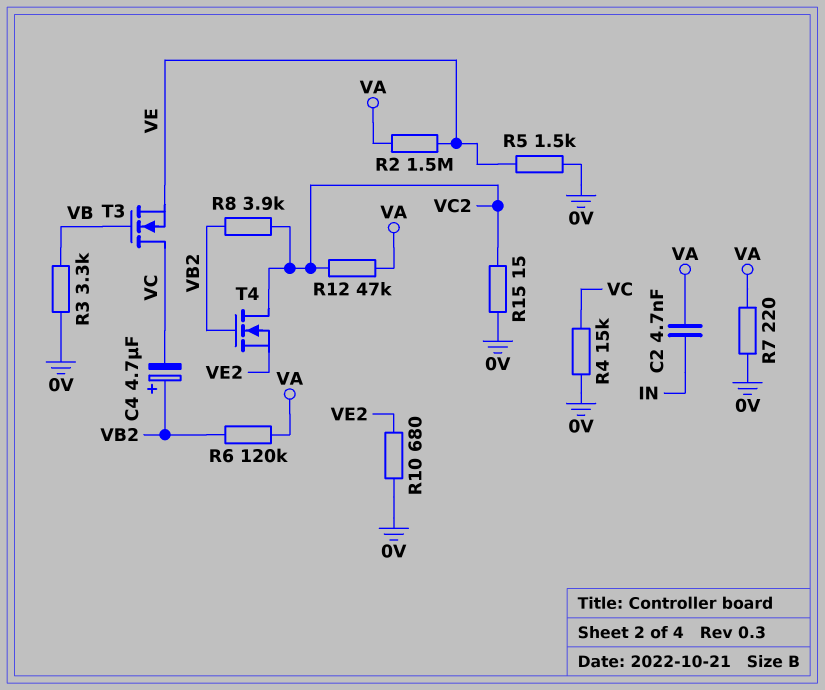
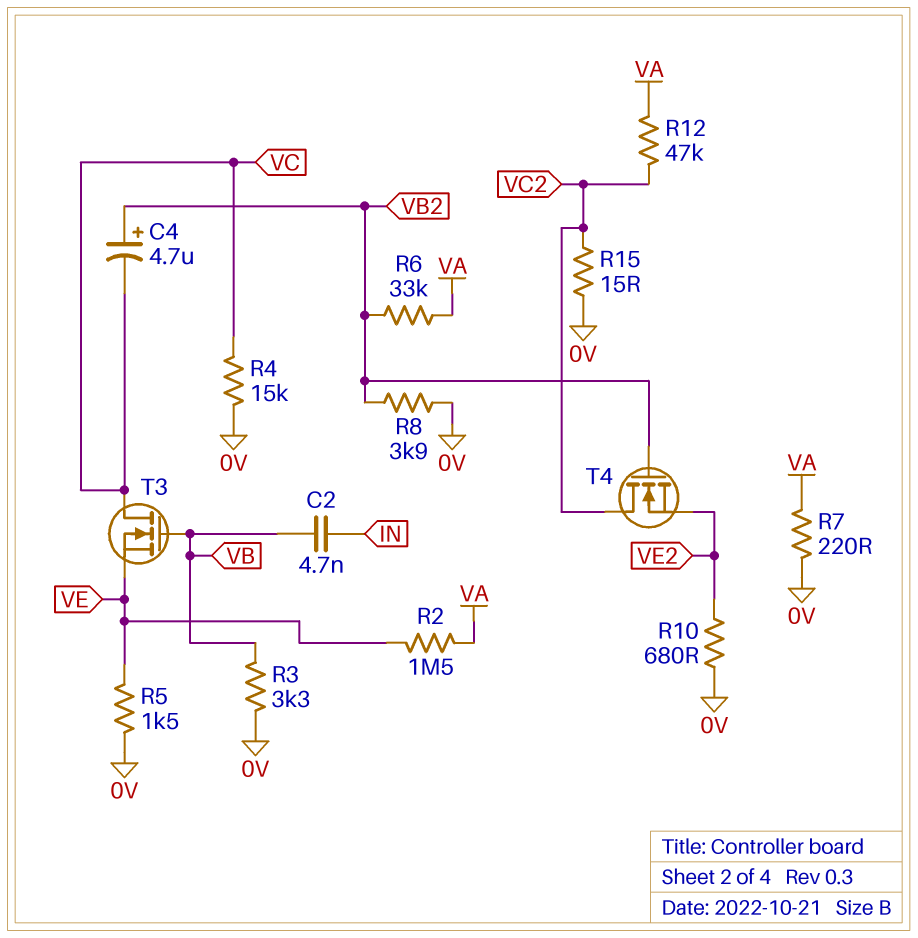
C2: 4.7nF (IN, VA) -> 4.7nF (IN, VB)
R6: 120k (VA, VB2) -> 33k (VA, VB2)
R8: 3.9k (VB2, VC2) -> 3.9k (0V, VB2)

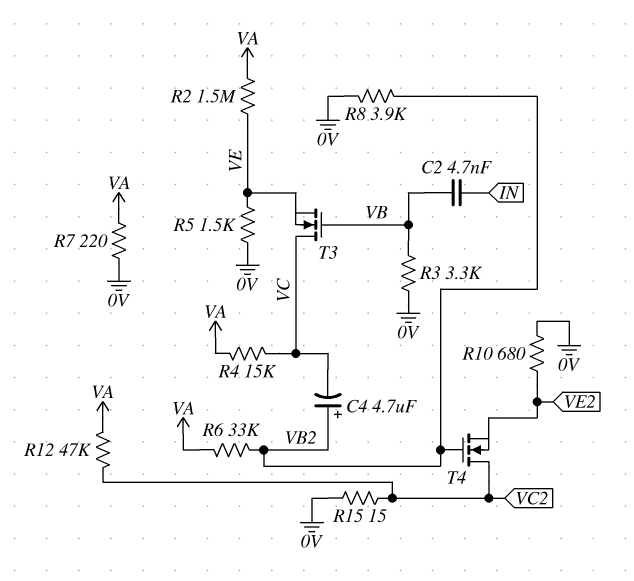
R4: 15k (0V, VC) -> 15k (VA, VC)

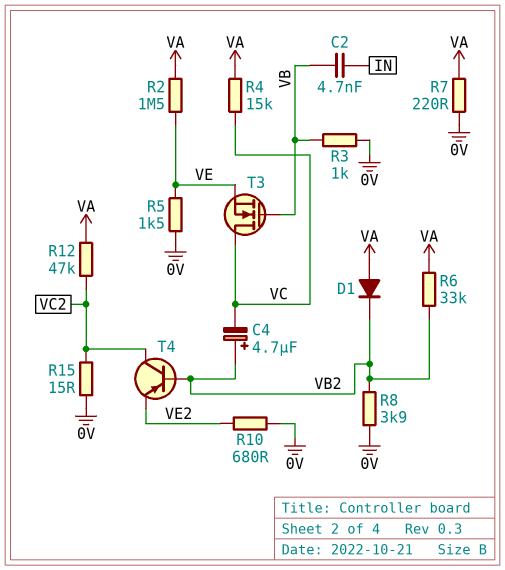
D1: none -> diode (A VA, K VB2)
R3: 3.3k (0V, VB) -> 1k (0V, VB)
T4: NMOS (G VB2, D VC2, S VE2) -> PNP (B VB2, C VC2, E VE2)

